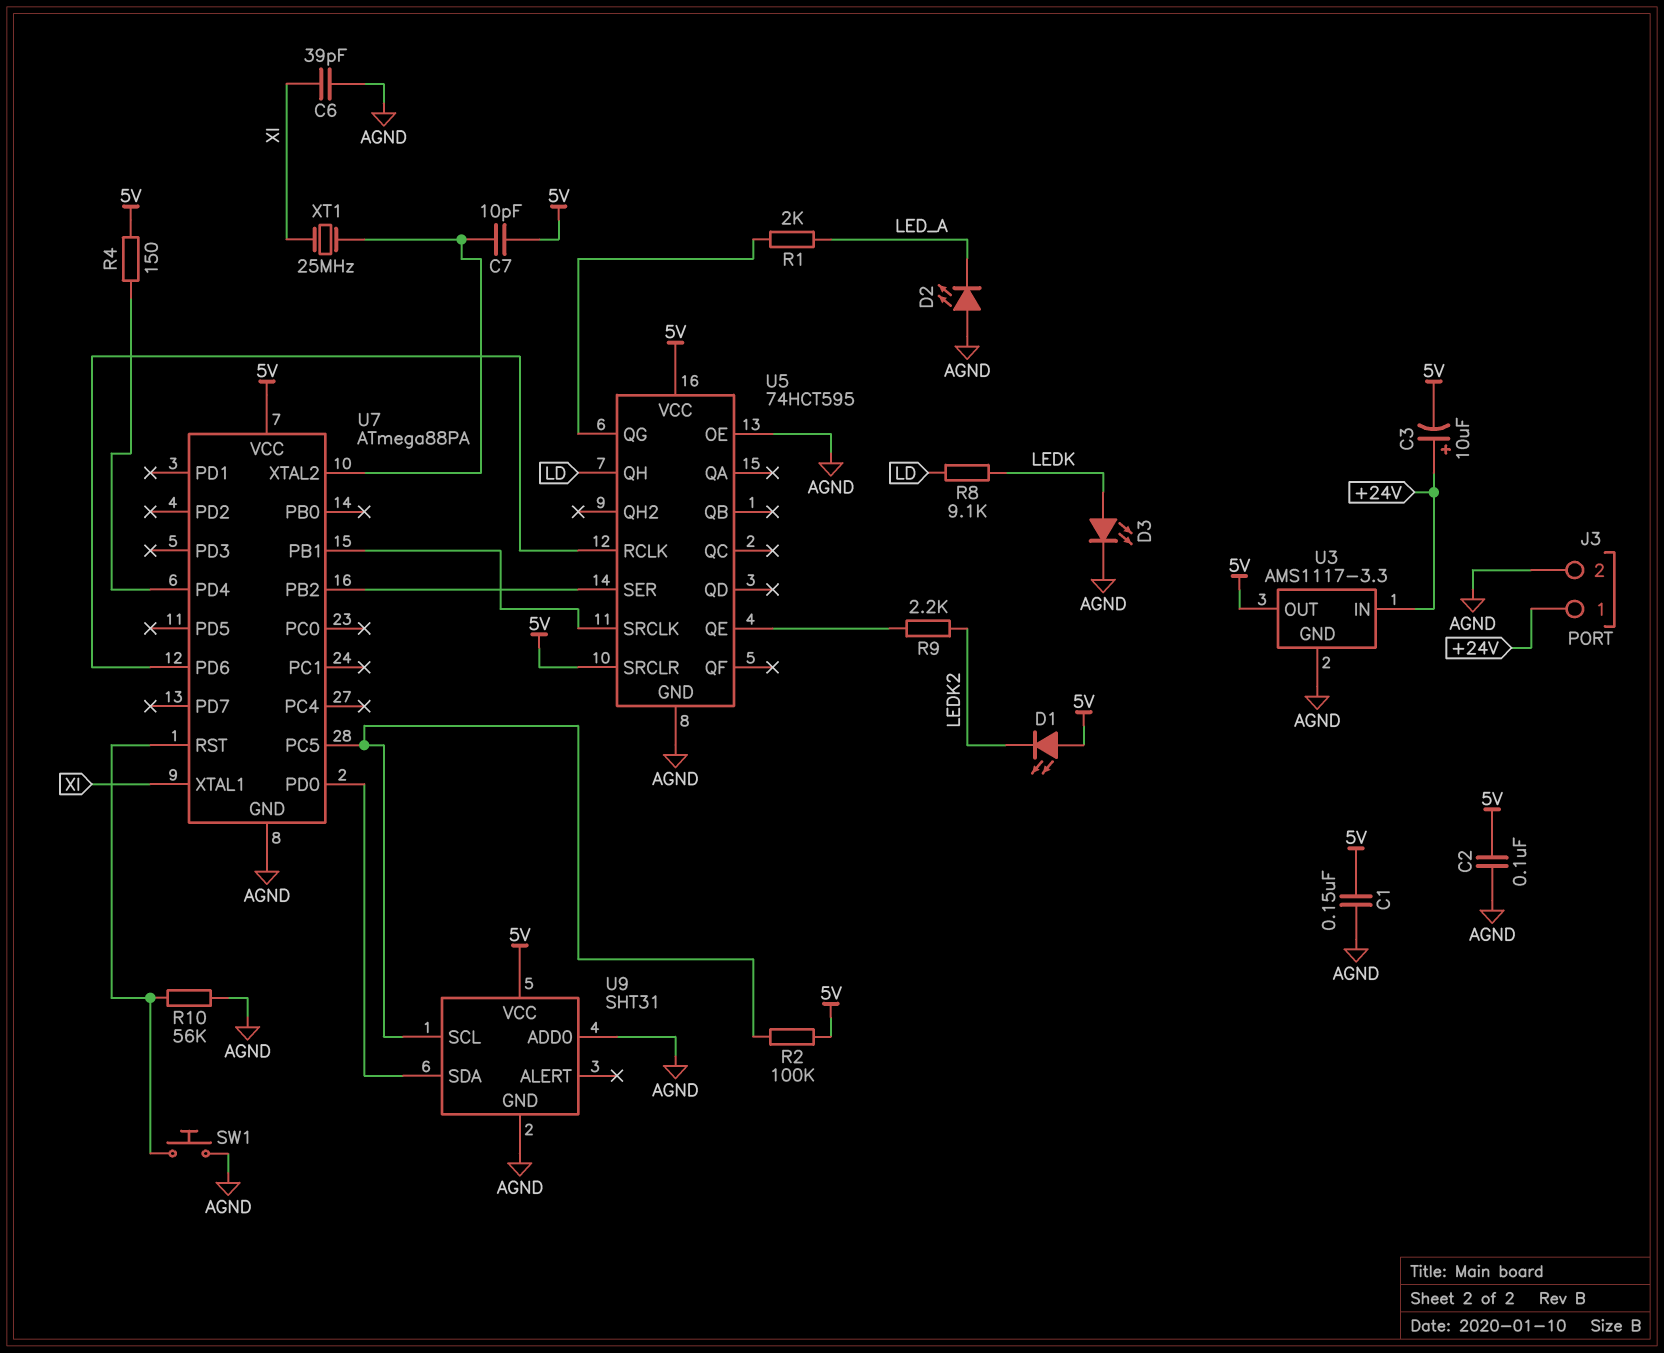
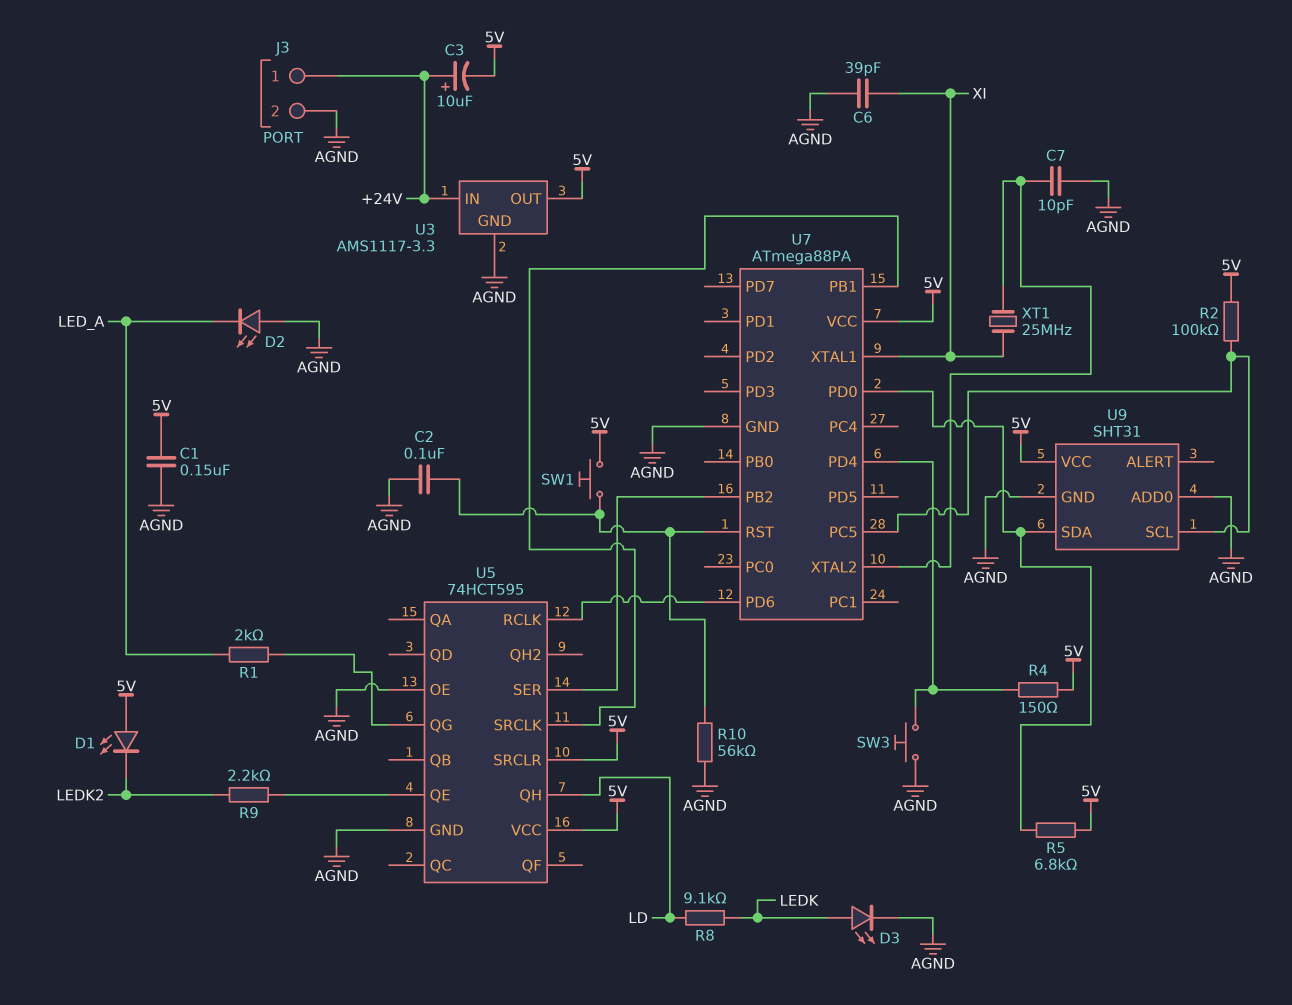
C2: 100nF (5V, AGND) -> 100nF (AGND, U7/RST)
C7: 10pF (5V, U7/XTAL2) -> 10pF (AGND, U7/XTAL2)
R5: none -> 6.8k (5V, U7/PD0)
SW1: button (AGND, U7/RST) -> button (5V, U7/RST)
SW3: none -> button (AGND, U7/PD4)

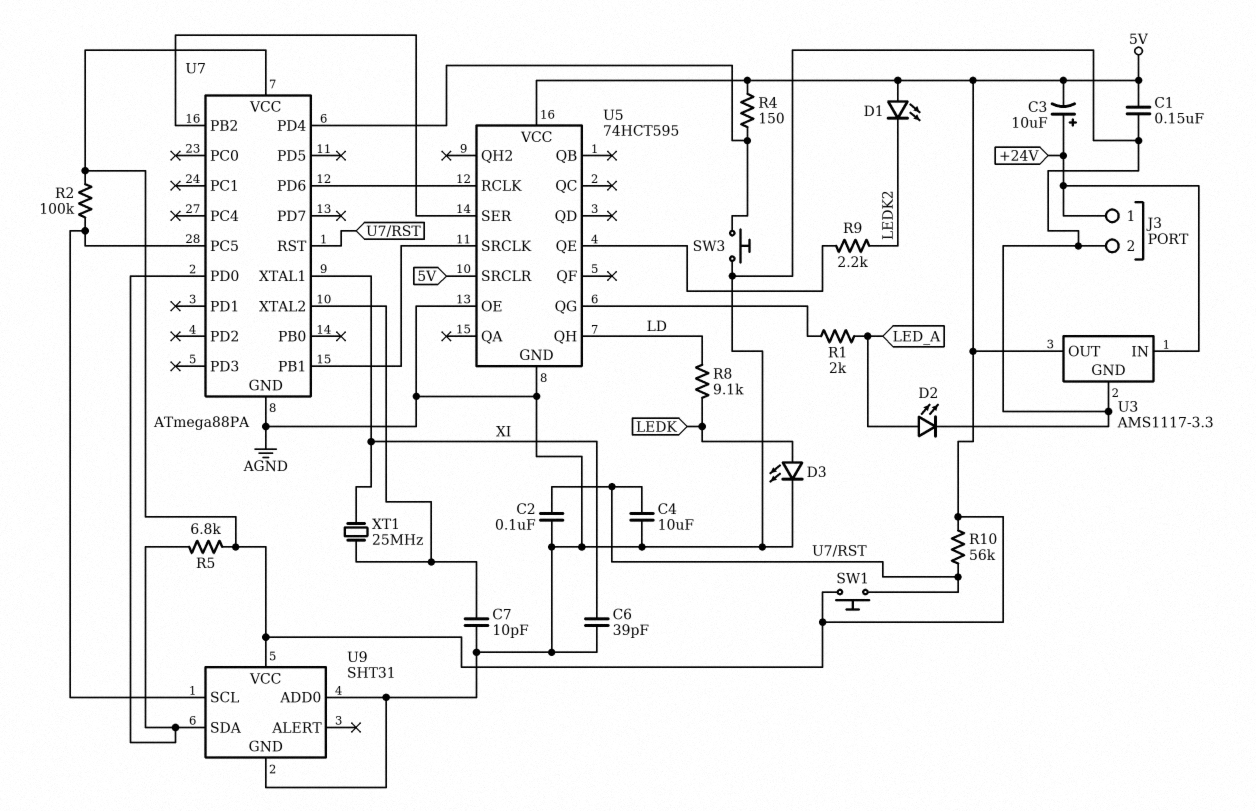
C4: none -> 10uF (AGND, U7/RST)
D2: LED (A AGND, K LED_A) -> LED (A LED_A, K AGND)
R10: 56k (AGND, U7/RST) -> 56k (5V, U7/RST)

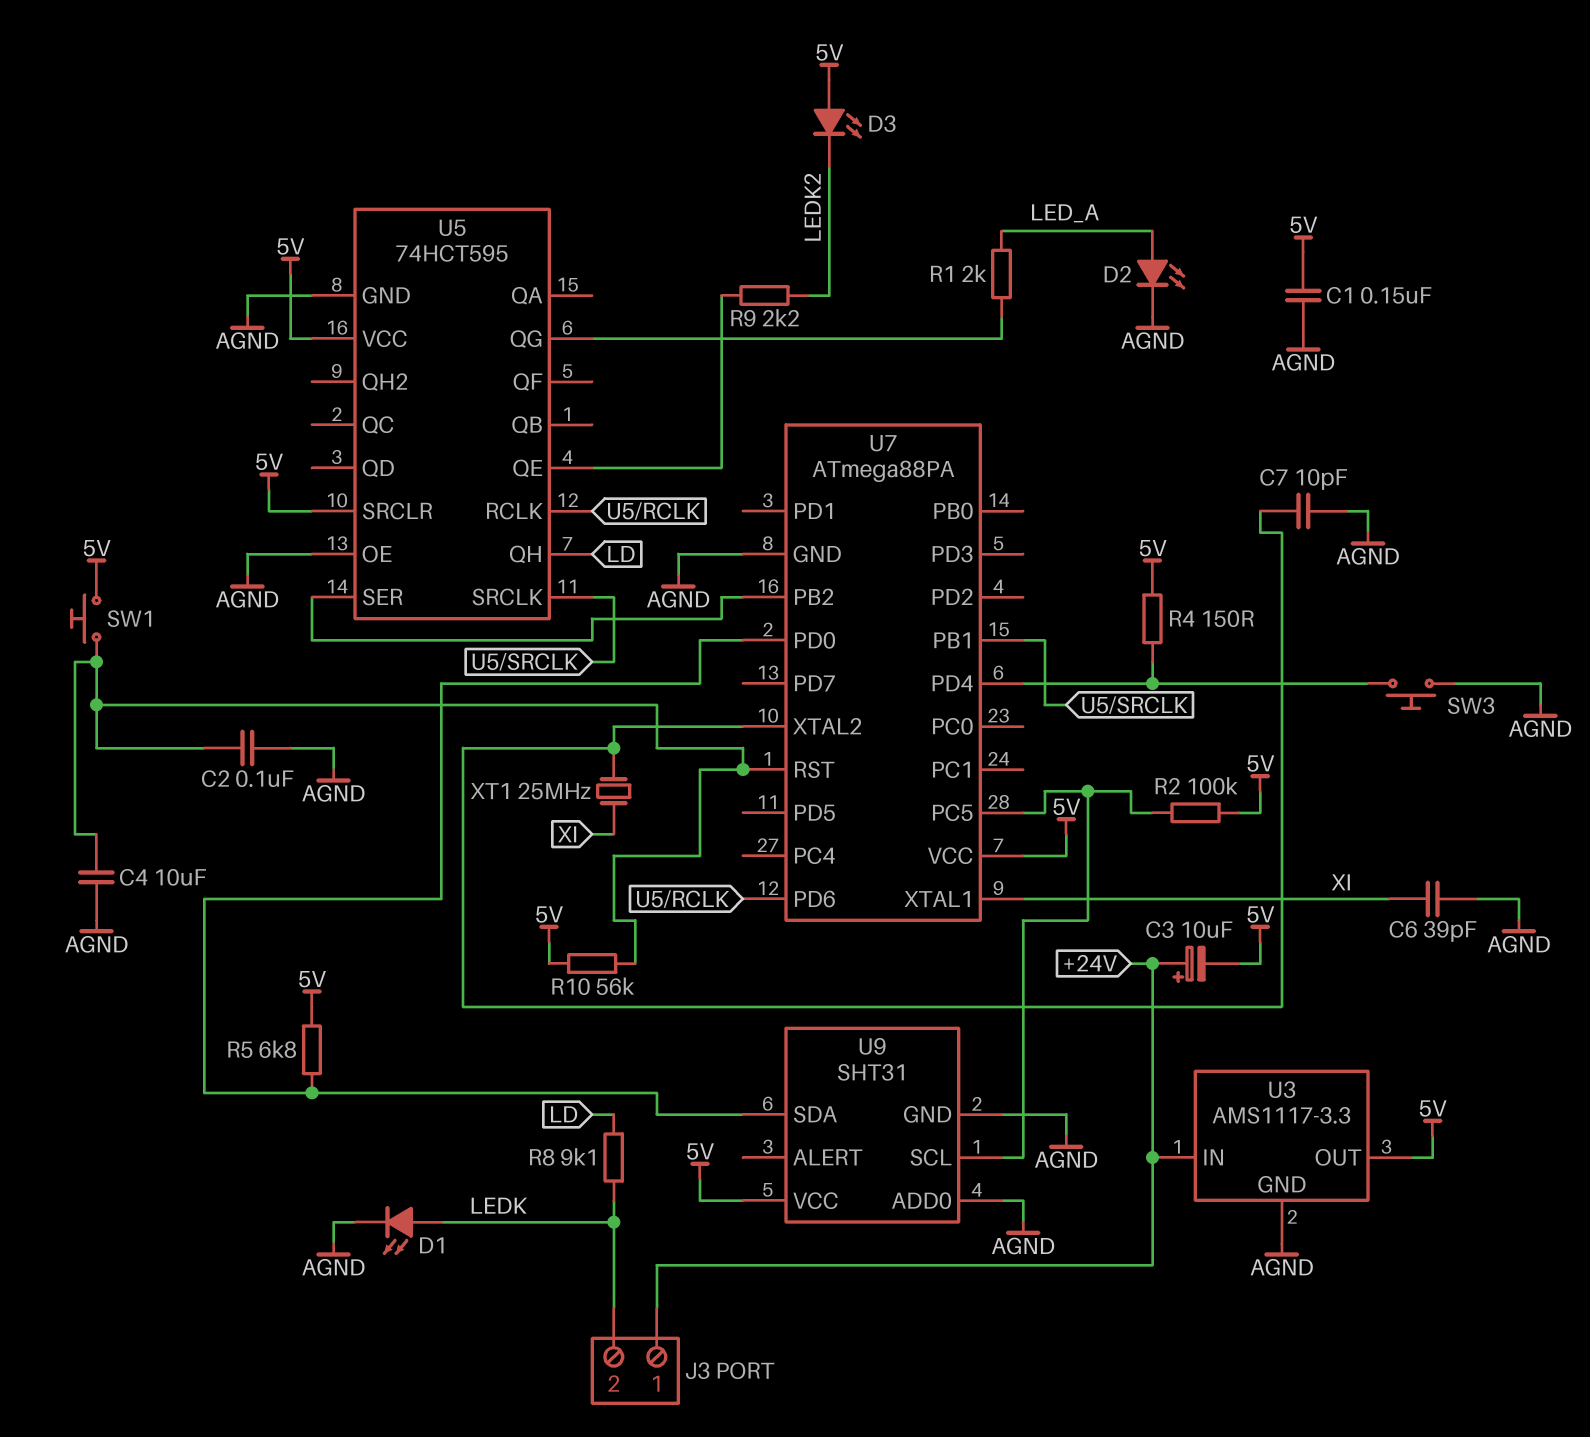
D1: LED (A 5V, K LEDK2) -> LED (A LEDK, K AGND)
D3: LED (A LEDK, K AGND) -> LED (A 5V, K LEDK2)
J3 pin 2: AGND -> LEDK

